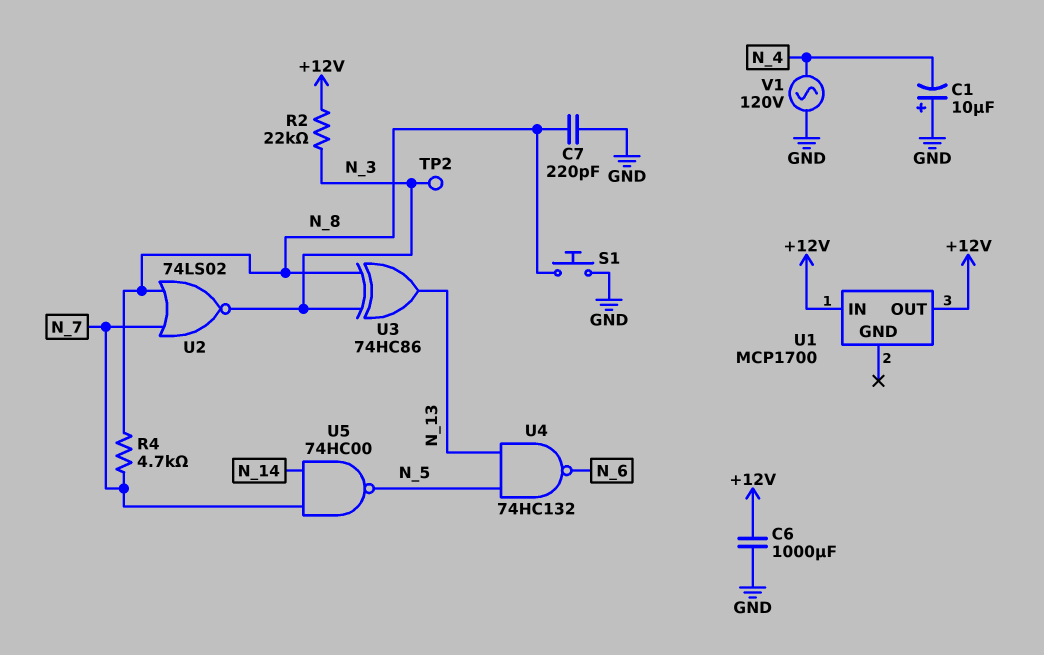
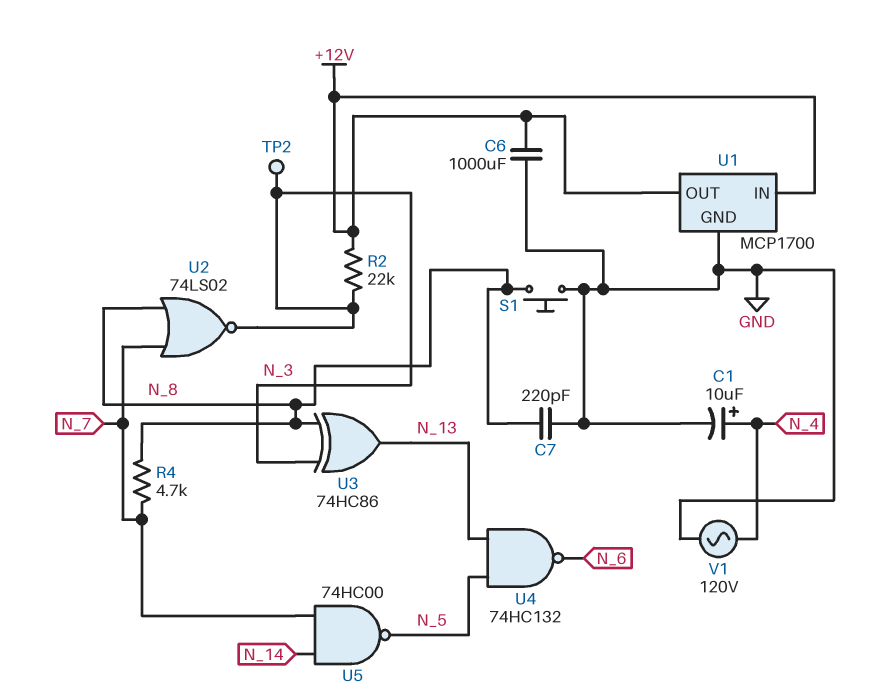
C1: 10uF (plus GND, minus N_4) -> 10uF (plus N_4, minus GND)
U1 pin GND: none -> GND

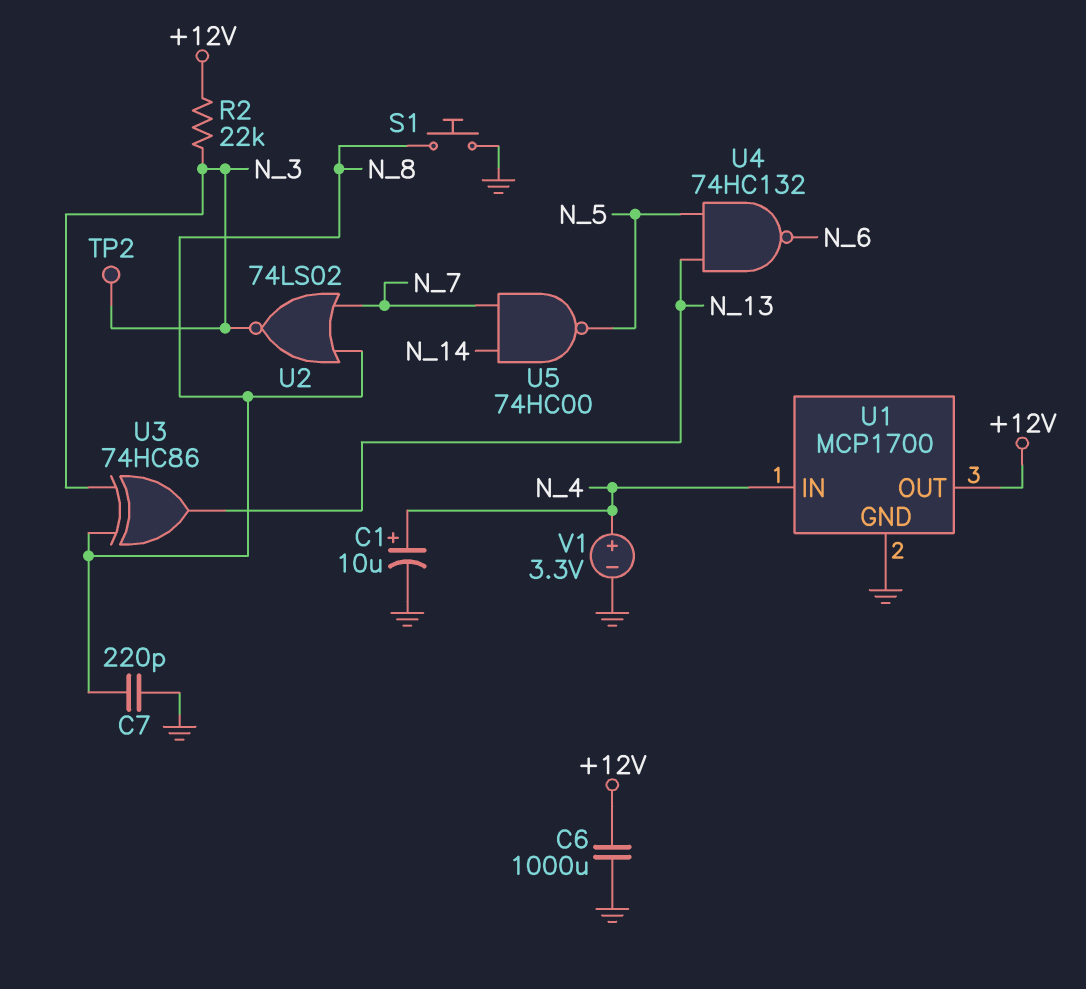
R4: 4.7k (N_7, N_8) -> none
U1 pin IN: +12V -> N_4
V1: AC 120V (GND, N_4) -> 3.3V (plus N_4, minus GND)

